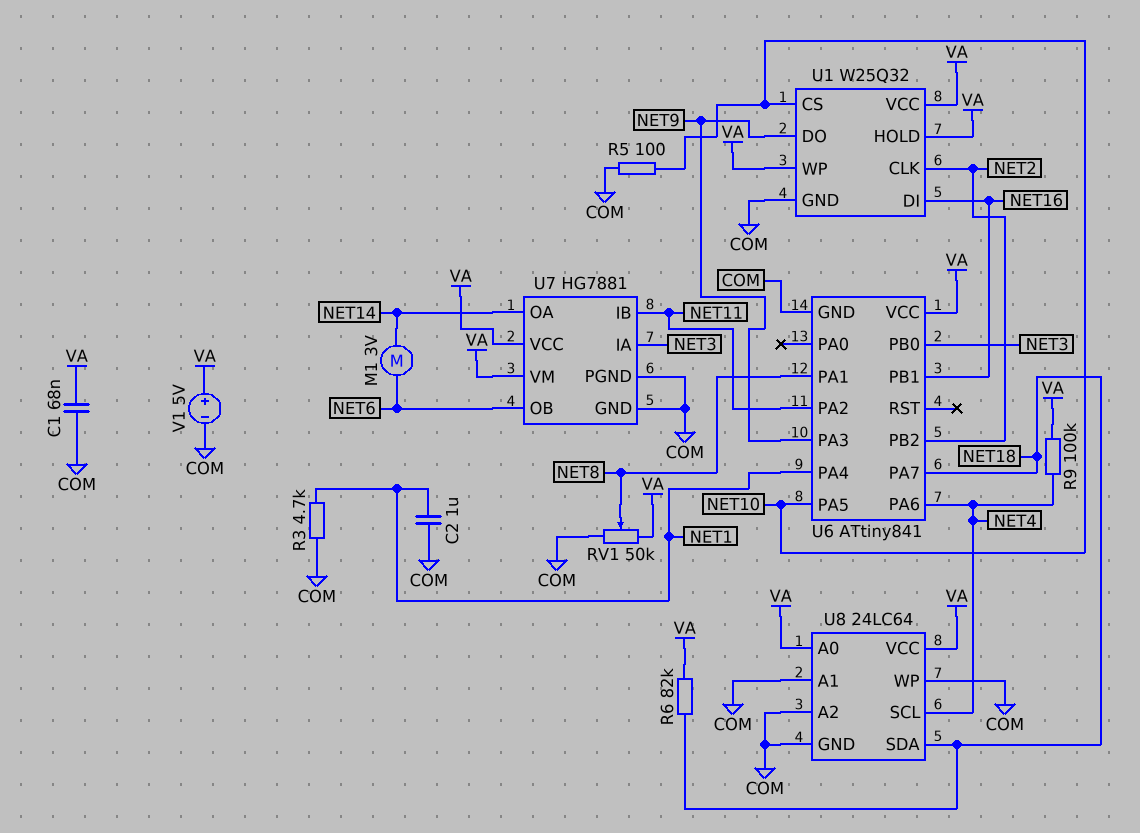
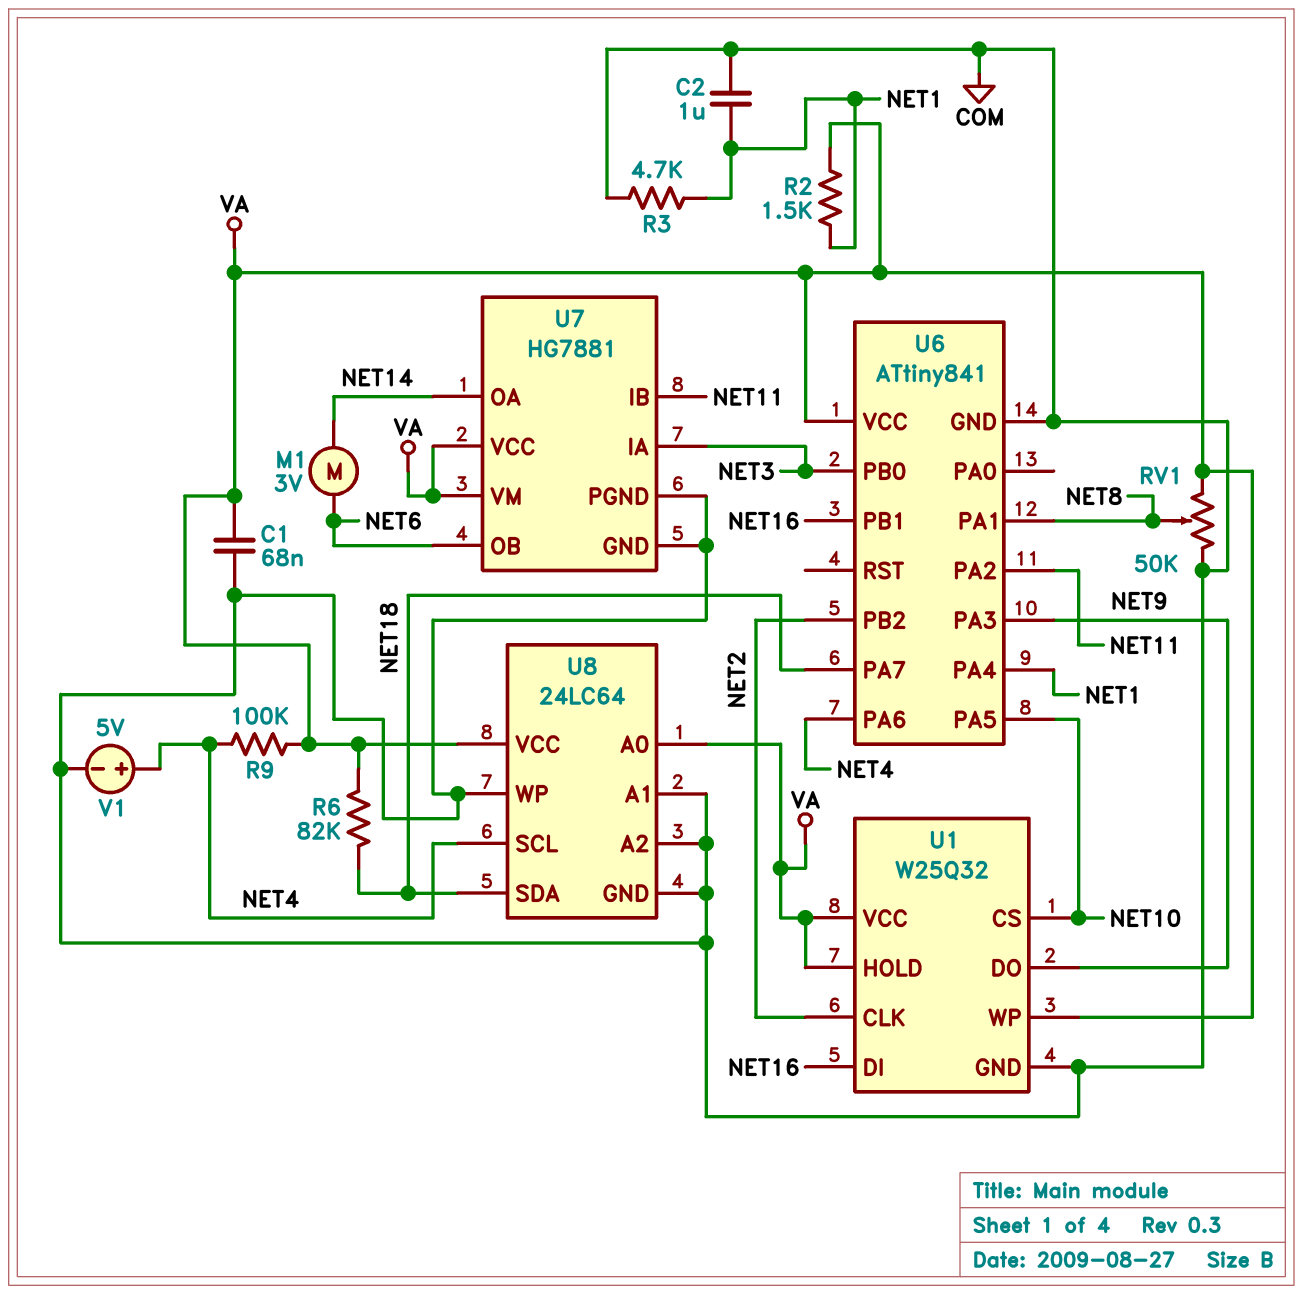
R2: none -> 1.5k (NET1, VA)
R5: 100 (COM, NET10) -> none
V1: 5V (plus VA, minus COM) -> 5V (plus NET4, minus COM)

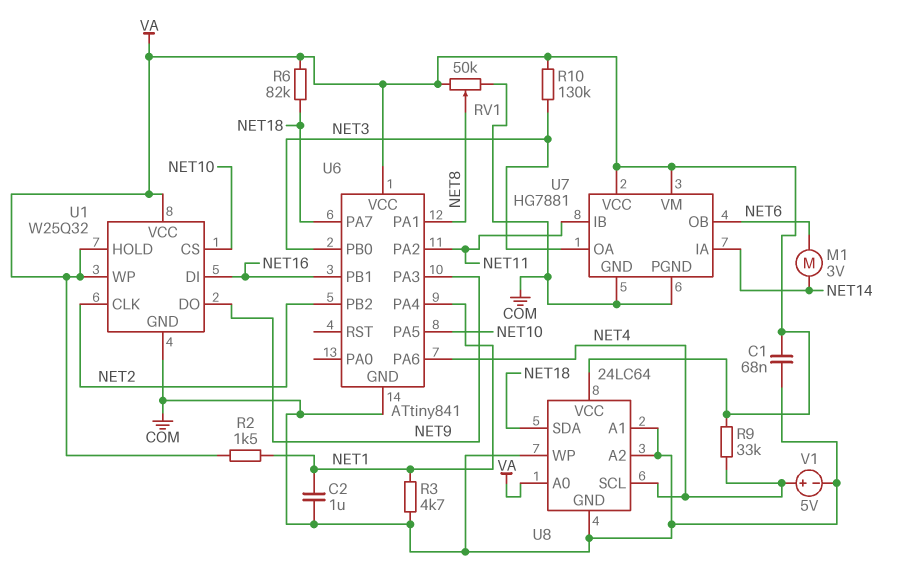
R9: 100k (NET4, VA) -> 33k (NET4, VA)
R10: none -> 130k (NET3, VA)
U7 pin IA: NET3 -> NET14
U7 pin OA: NET14 -> NET3

